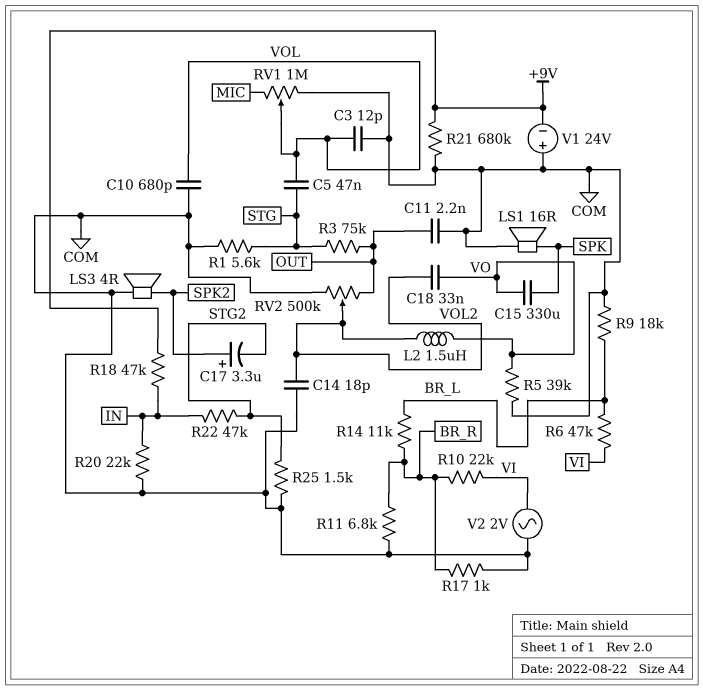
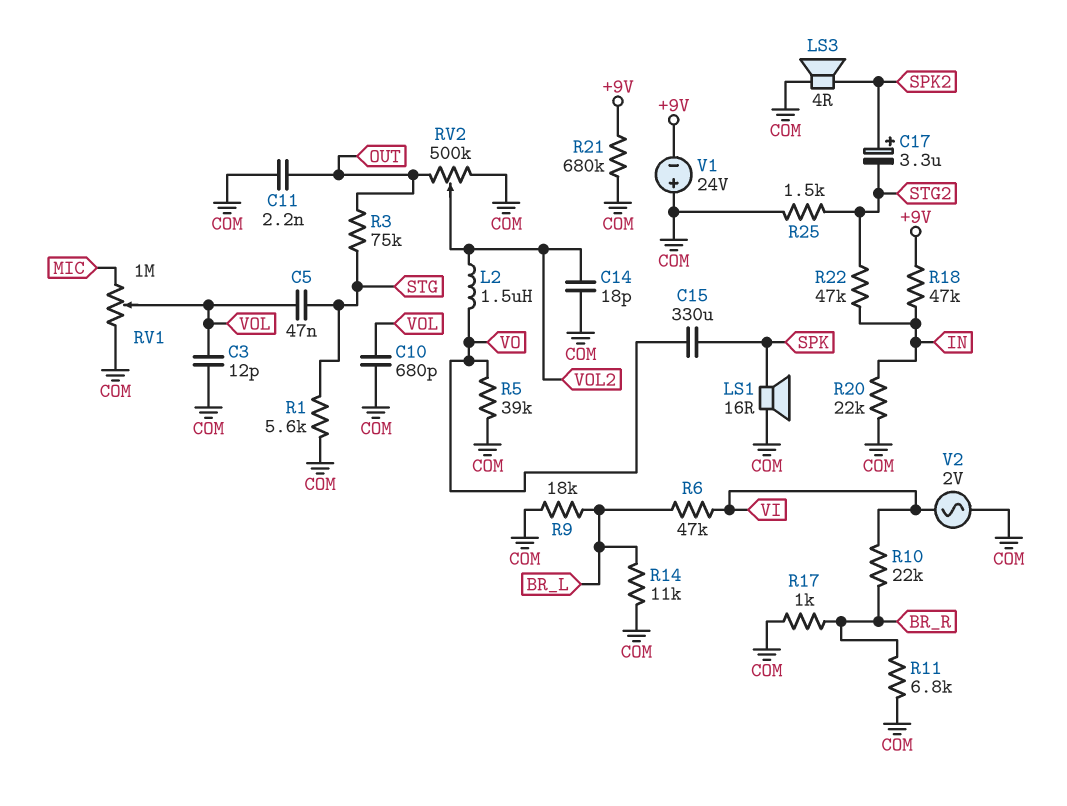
C18: 33nF (VO, VOL2) -> none
R14: 11k (BR_L, BR_R) -> 11k (BR_L, COM)

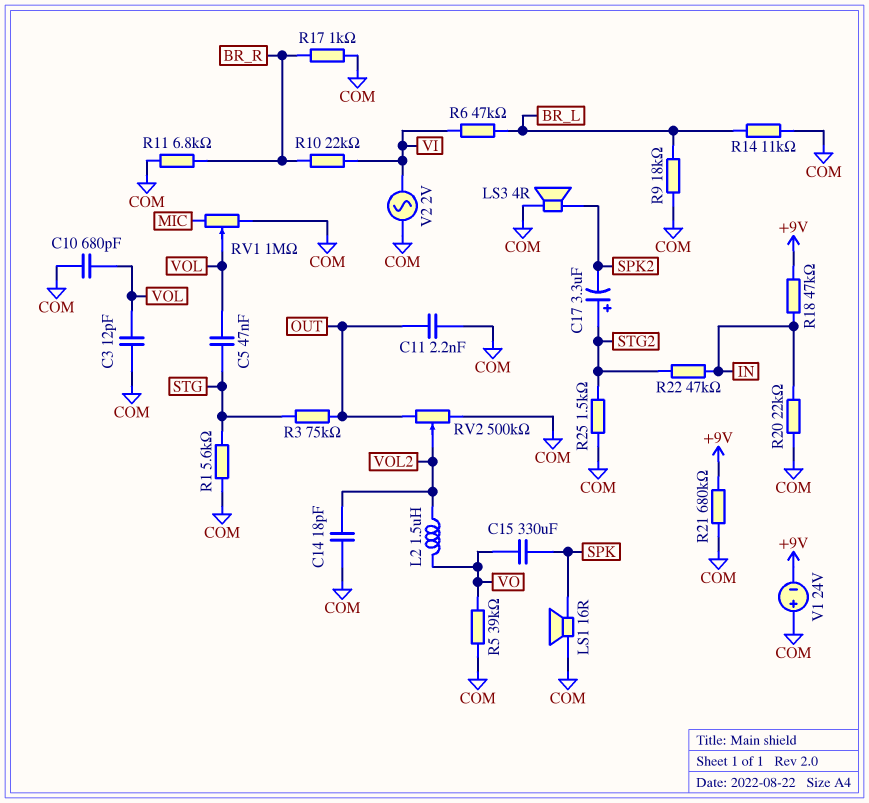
C17: 3.3uF (plus SPK2, minus STG2) -> 3.3uF (plus STG2, minus SPK2)

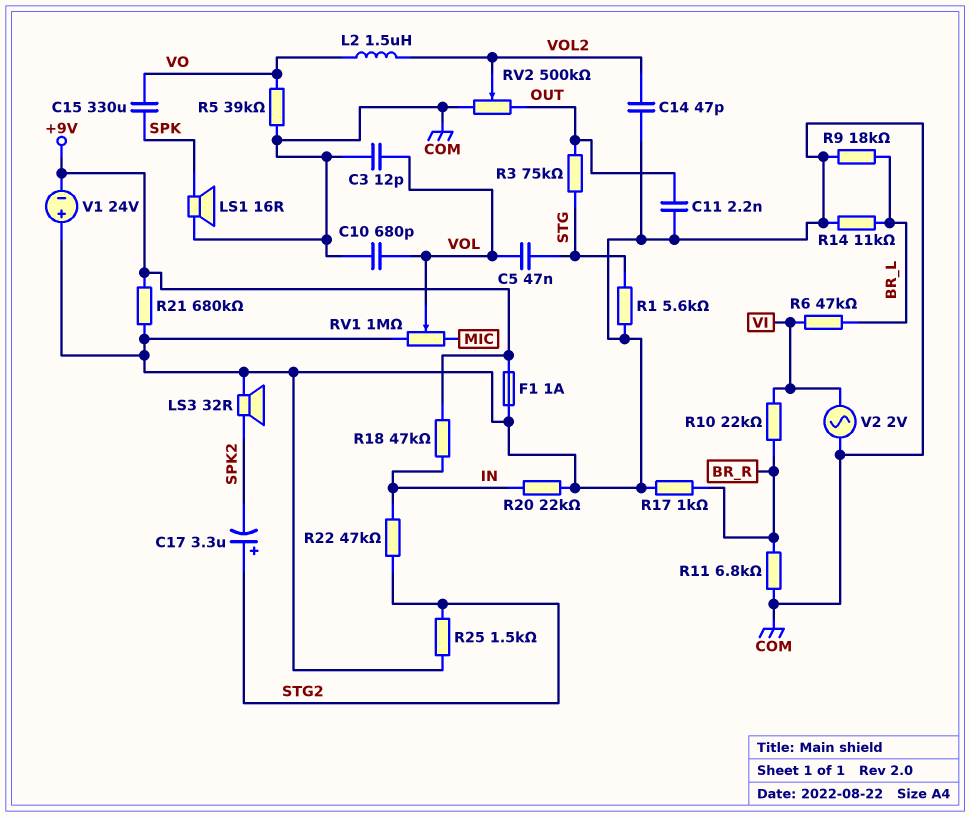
C14: 18pF (COM, VOL2) -> 47pF (COM, VOL2)
F1: none -> 1A (+9V, COM)
LS3: speaker 4R (COM, SPK2) -> speaker 32R (COM, SPK2)

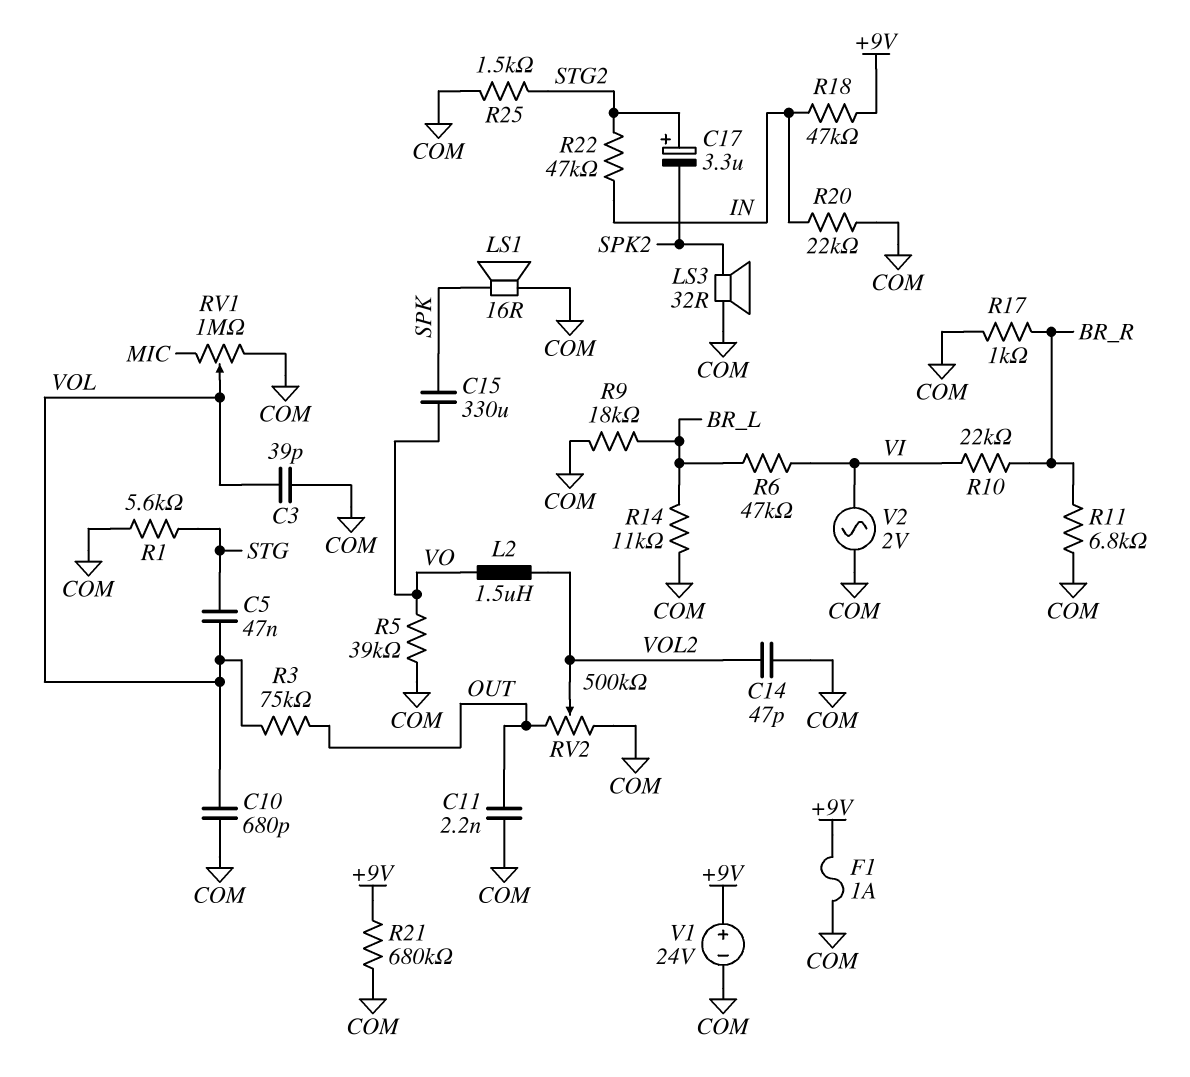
C3: 12pF (COM, VOL) -> 39pF (COM, VOL)
R3: 75k (OUT, STG) -> 75k (OUT, VOL)
V1: 24V (plus COM, minus +9V) -> 24V (plus +9V, minus COM)

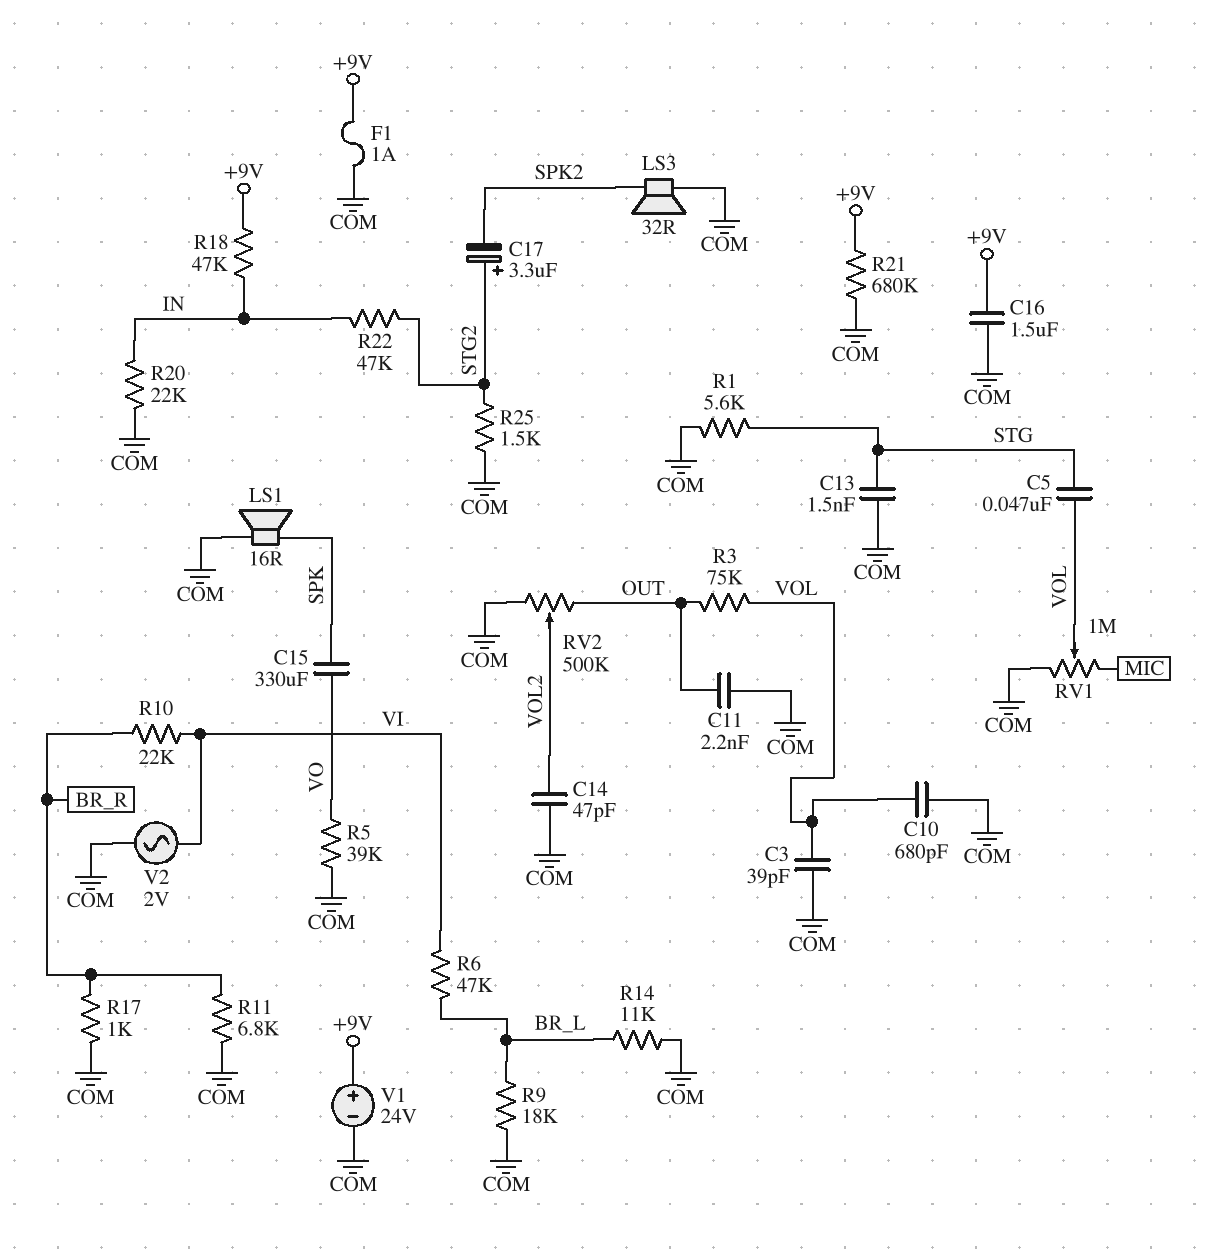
C13: none -> 1.5nF (COM, STG)
C16: none -> 1.5uF (+9V, COM)
L2: 1.5uH (VO, VOL2) -> none

